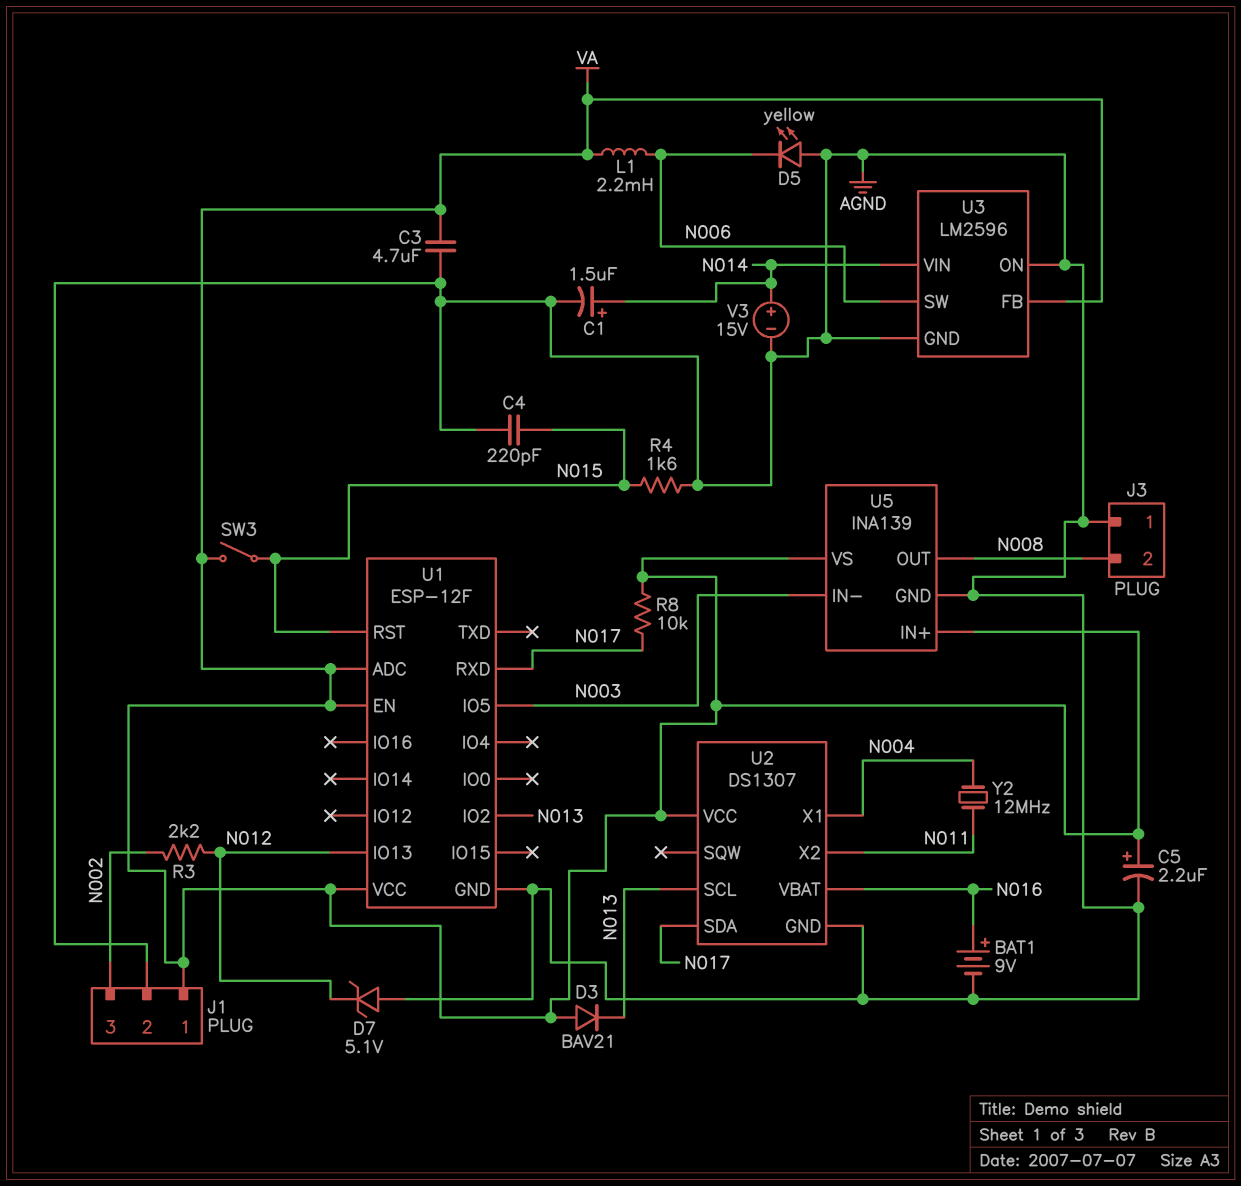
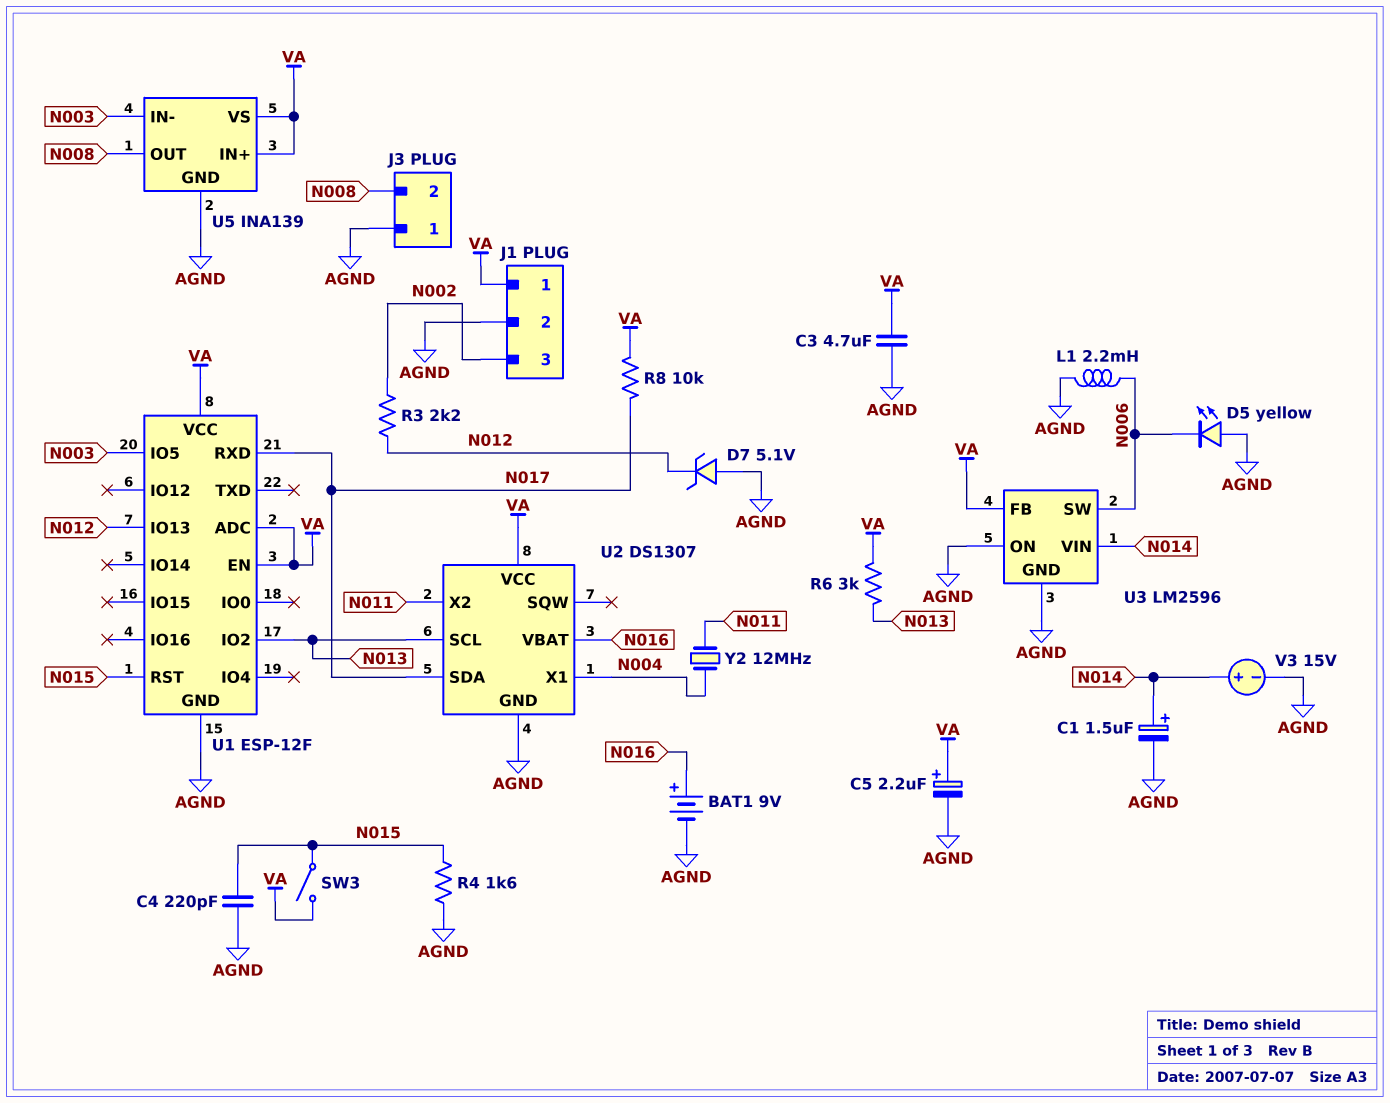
D3: diode BAV21 (A VA, K N013) -> none
L1: 2.2mH (N006, VA) -> 2.2mH (AGND, N006)
R6: none -> 3k (N013, VA)

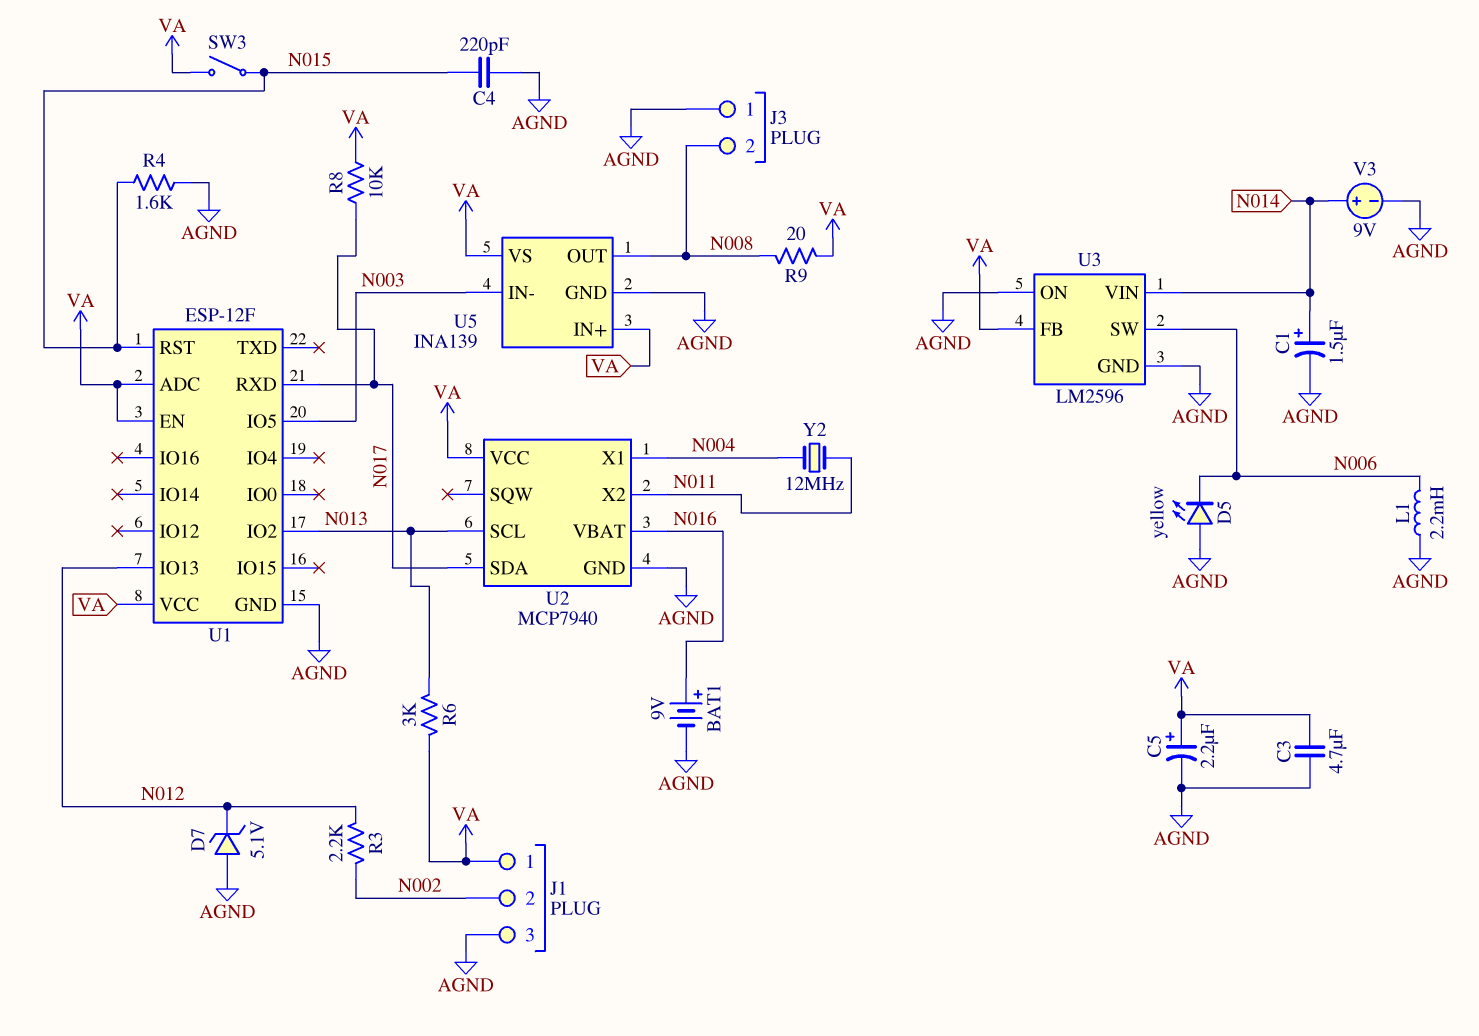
J1 pin 2: AGND -> N002
J1 pin 3: N002 -> AGND
R9: none -> 20 (N008, VA)
U2: DS1307 -> MCP7940
V3: 15V (plus N014, minus AGND) -> 9V (plus N014, minus AGND)

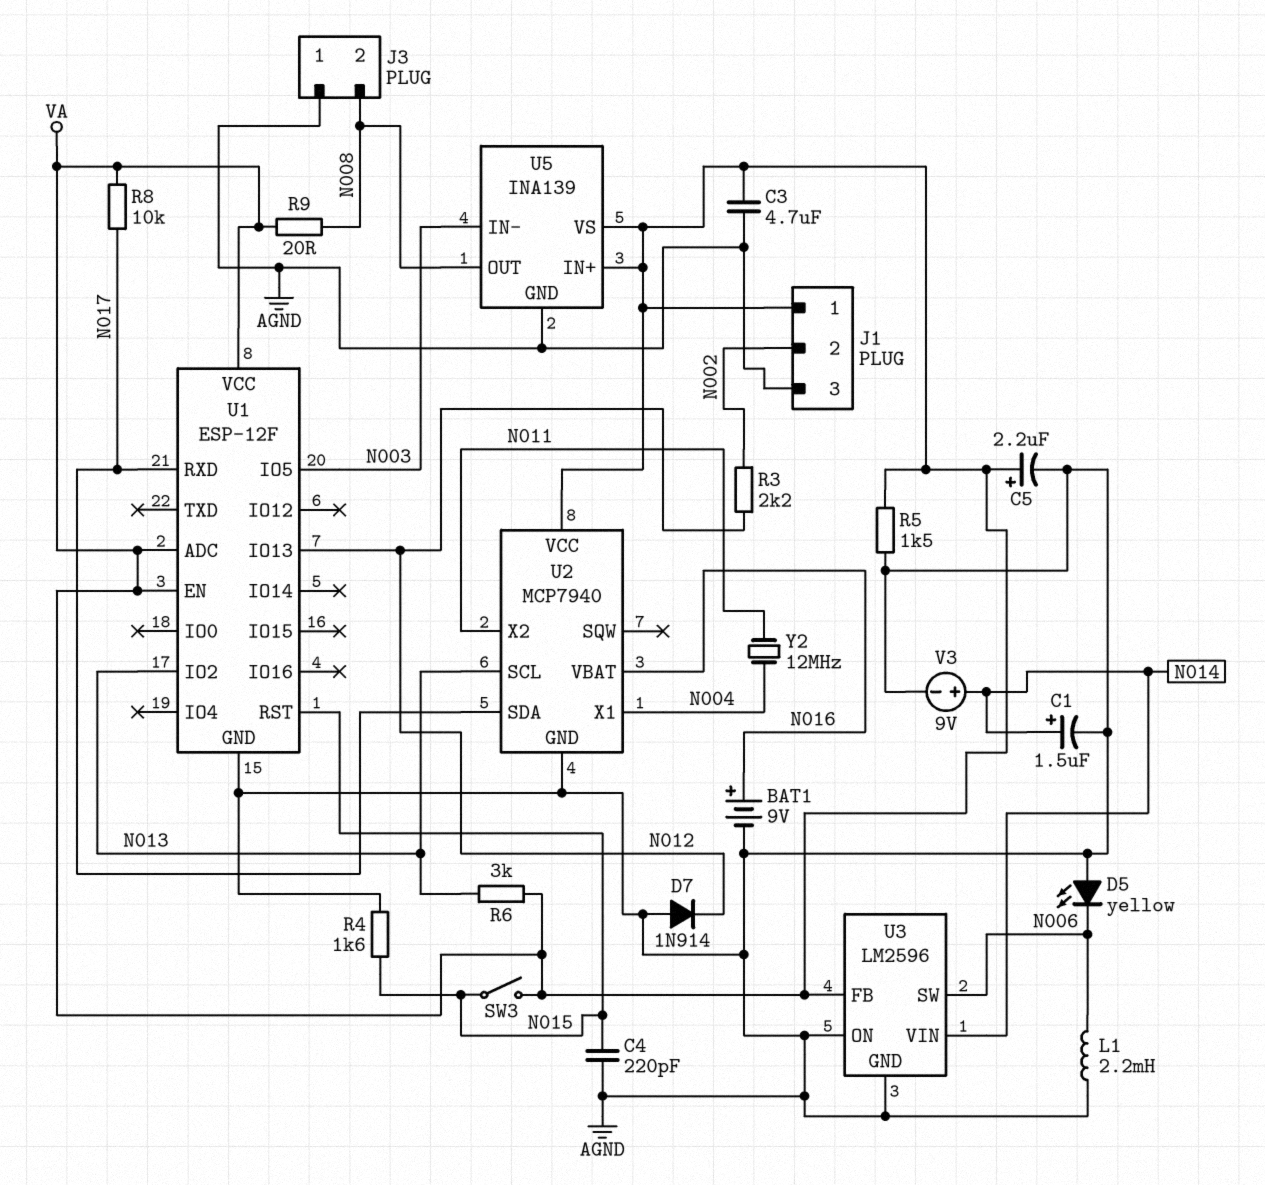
D7: zener 5.1V (A AGND, K N012) -> diode 1N914 (A AGND, K N012)
R5: none -> 1.5k (AGND, VA)

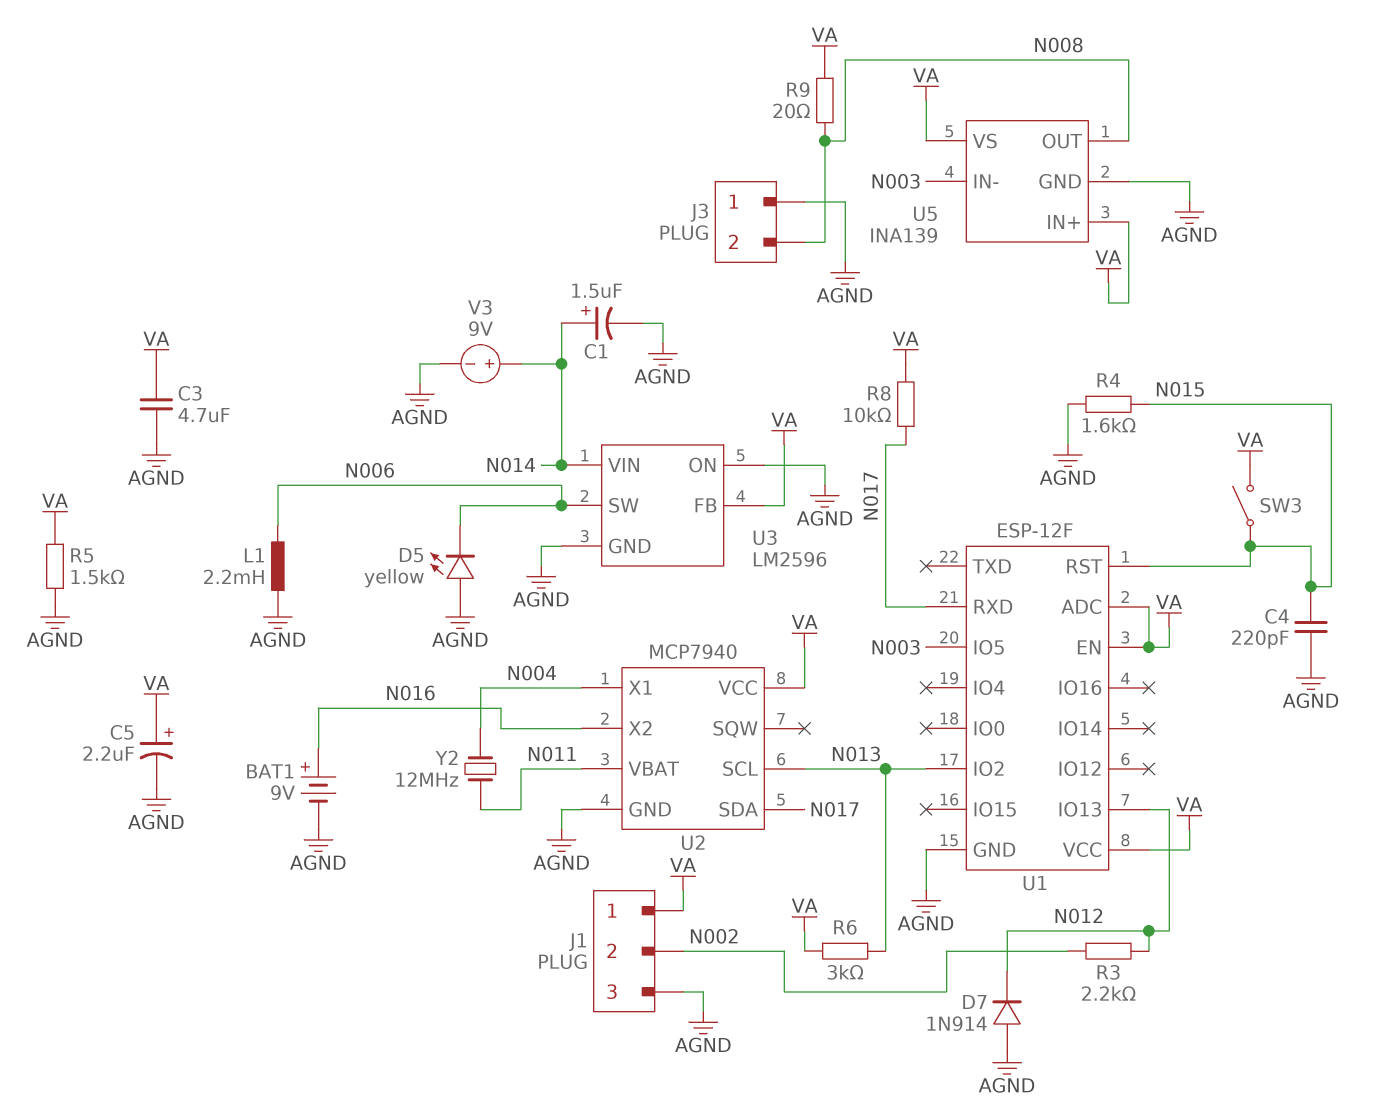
U2 pin VBAT: N016 -> N011
U2 pin X2: N011 -> N016

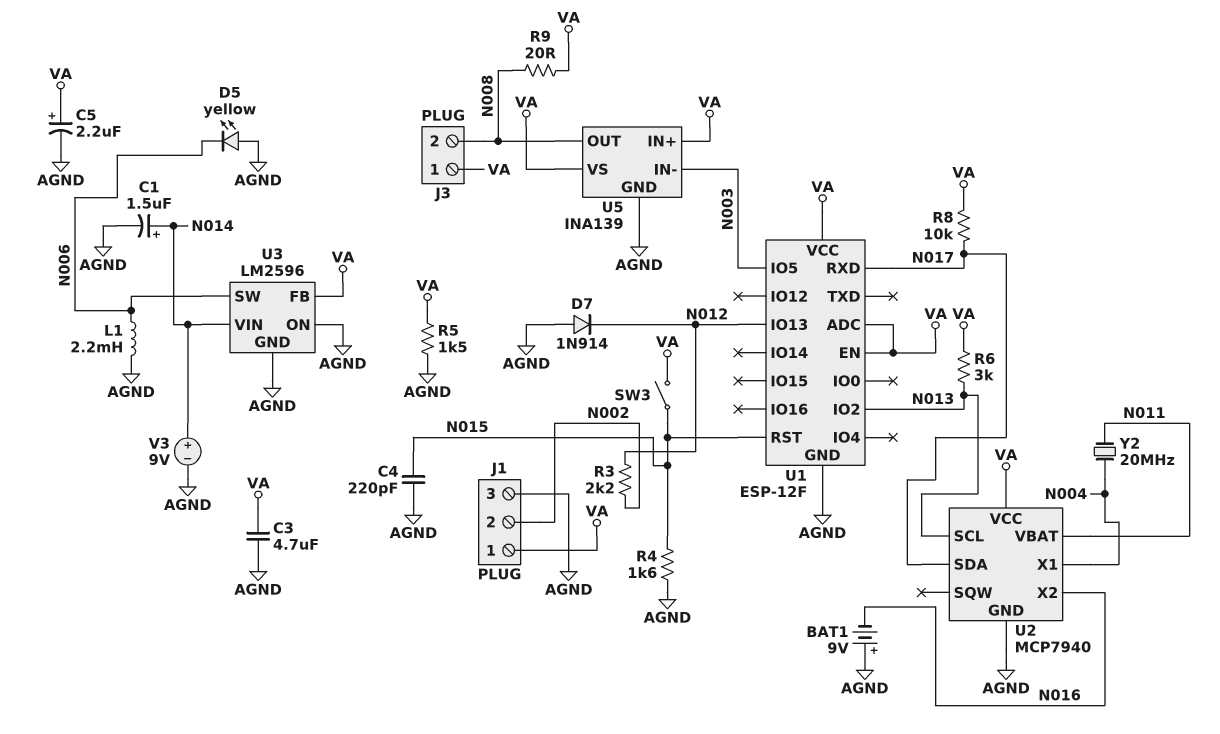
BAT1: 9V (plus N016, minus AGND) -> 9V (plus AGND, minus N016)
J3 pin 1: AGND -> VA
Y2: 12MHz (N004, N011) -> 20MHz (N004, N011)

